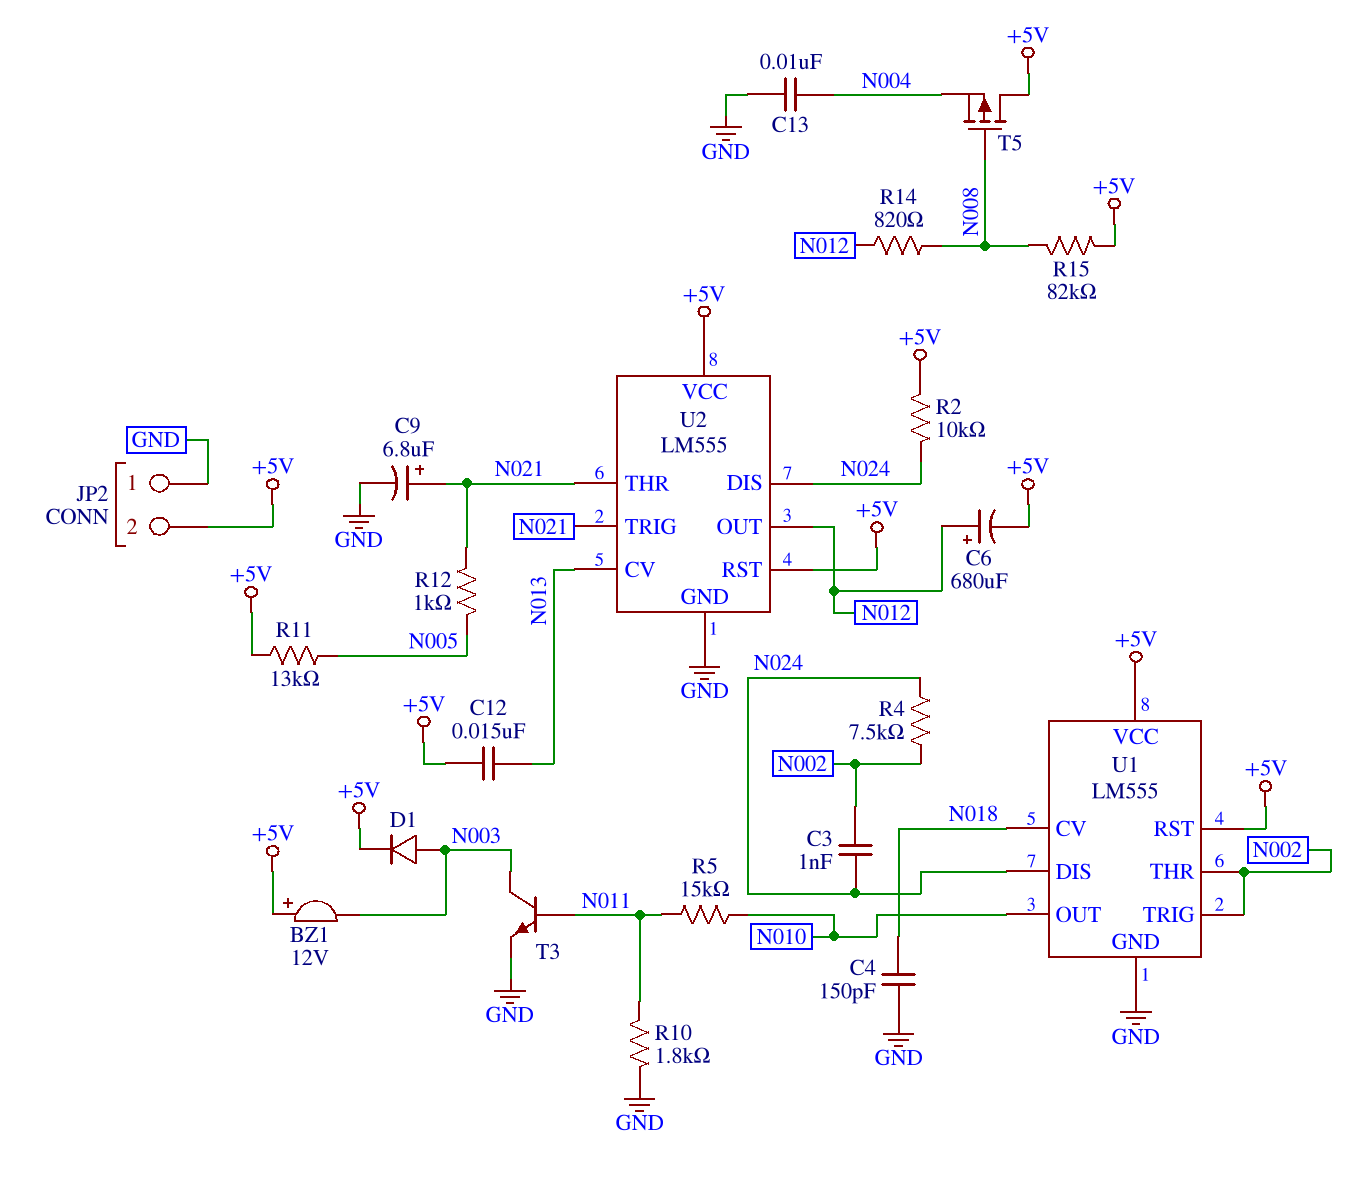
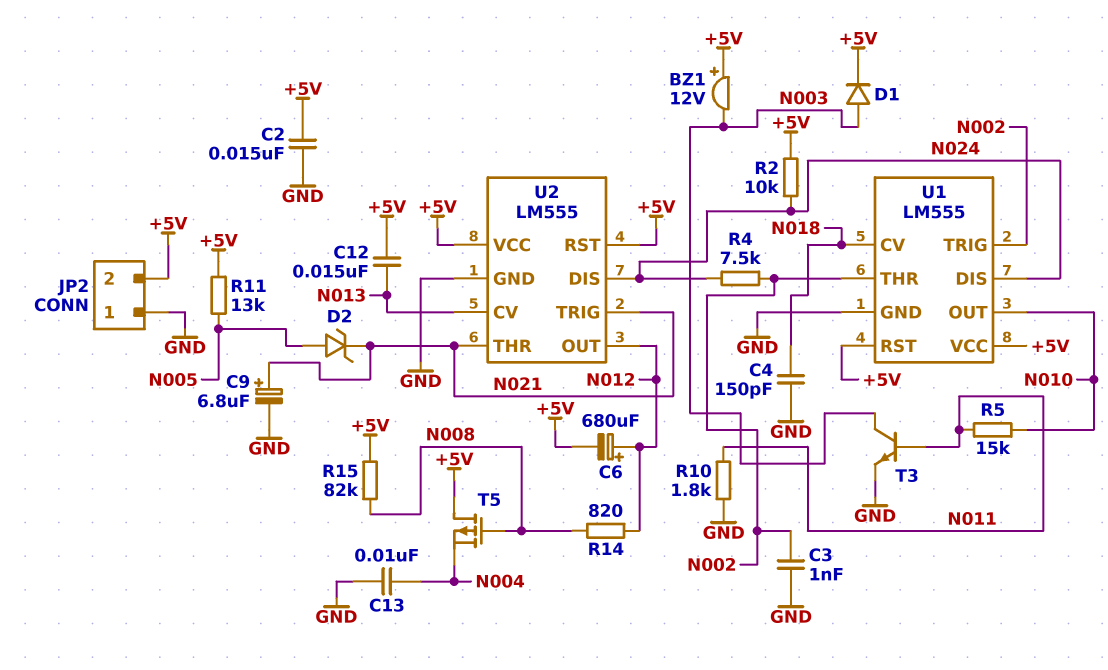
C2: none -> 15nF (+5V, GND)
C3: 1nF (N002, N024) -> 1nF (GND, N002)
D2: none -> zener (A N005, K N021)
R12: 1k (N005, N021) -> none

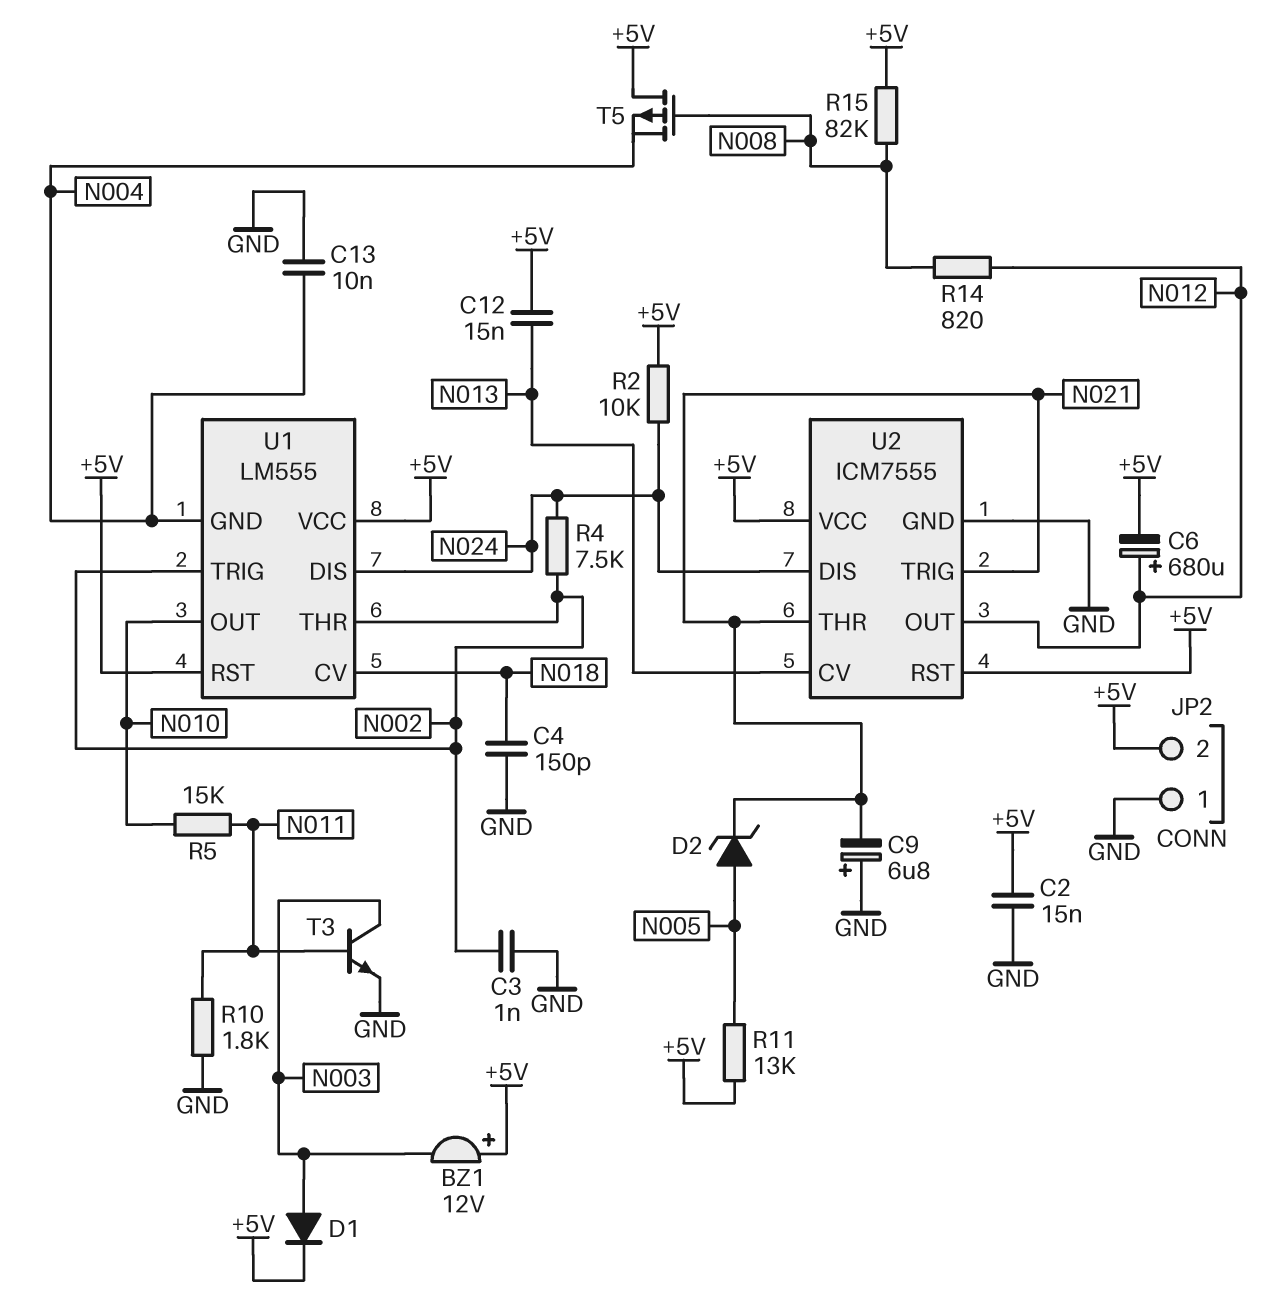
C9: 6.8uF (plus N021, minus GND) -> 6.8uF (plus GND, minus N021)
U1 pin GND: GND -> N004
U2: LM555 -> ICM7555

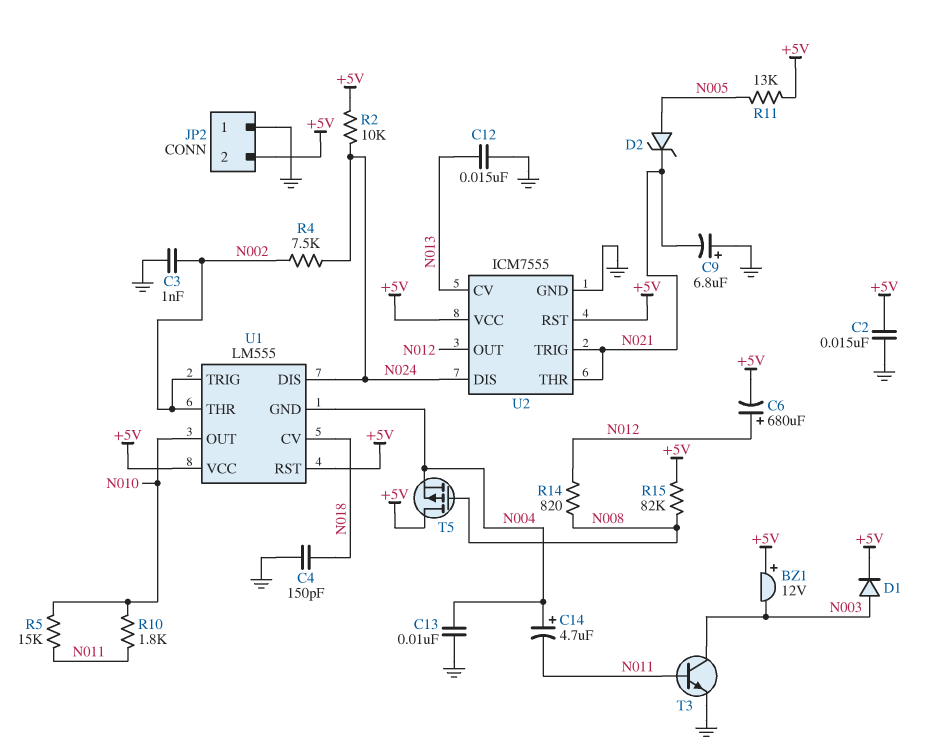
C12: 15nF (+5V, N013) -> 15nF (GND, N013)
C14: none -> 4.7uF (plus N004, minus N011)
R10: 1.8k (GND, N011) -> 1.8k (N010, N011)

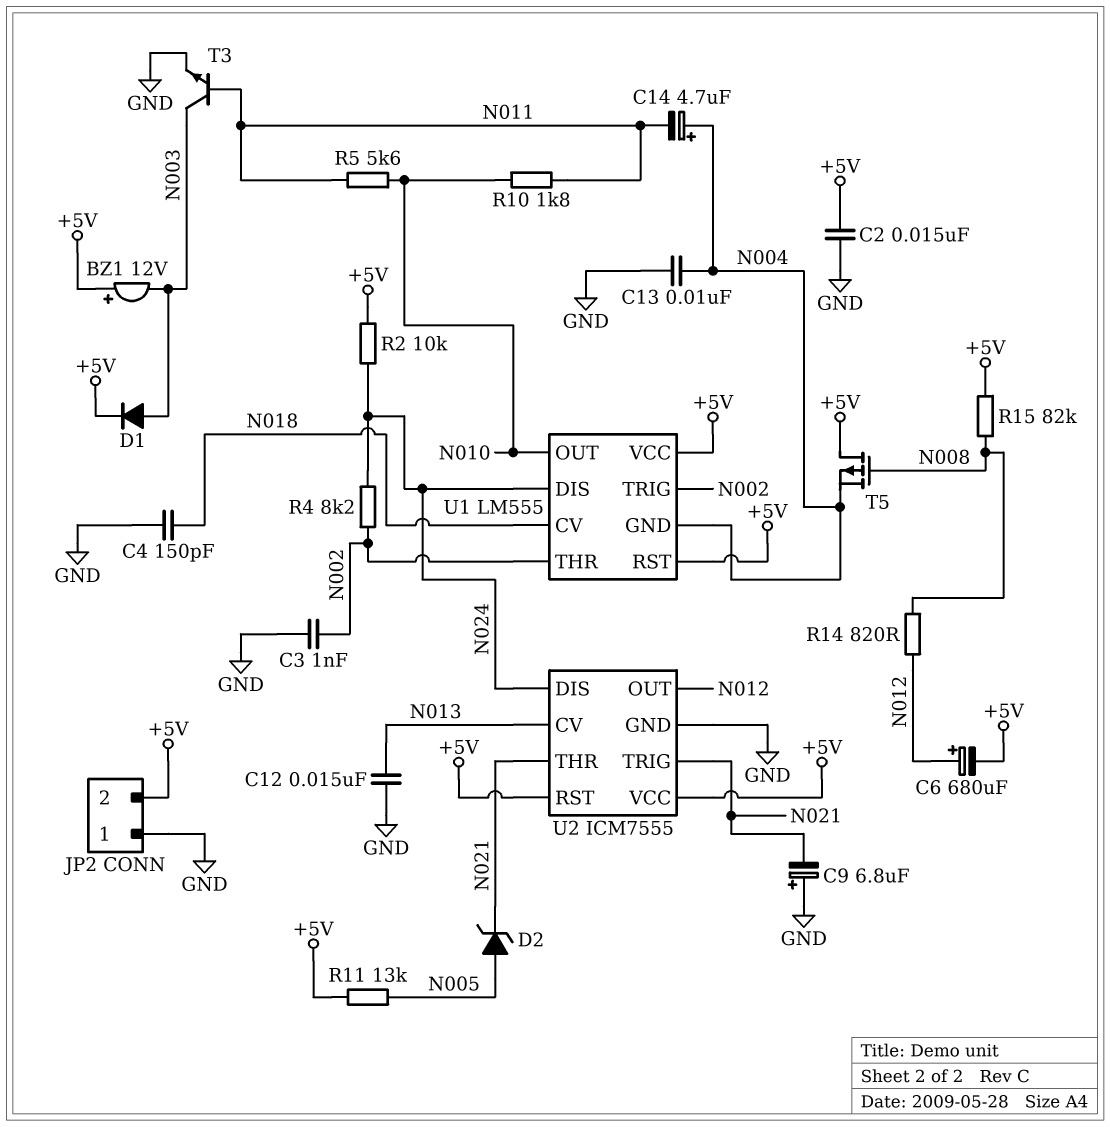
R4: 7.5k (N002, N024) -> 8.2k (N002, N024)
R5: 15k (N010, N011) -> 5.6k (N010, N011)

